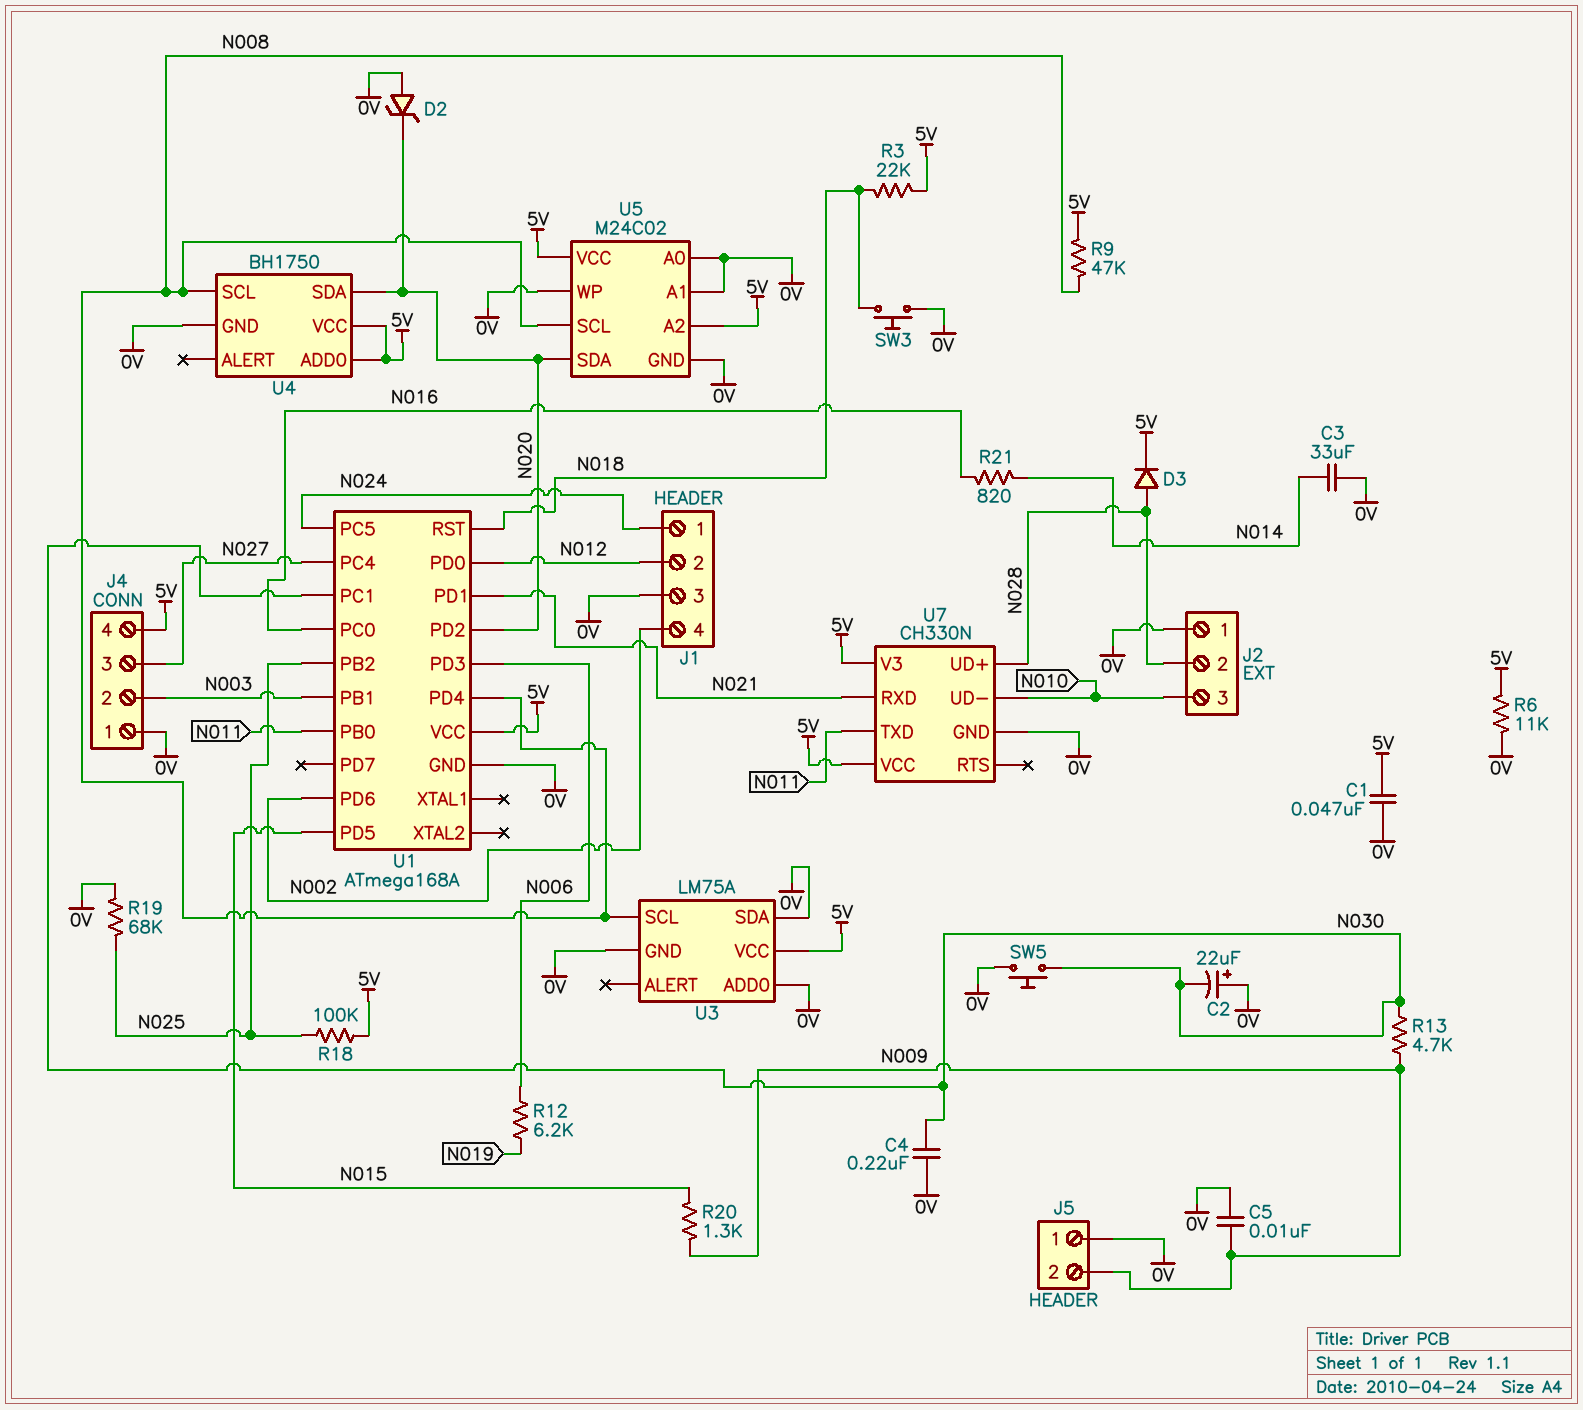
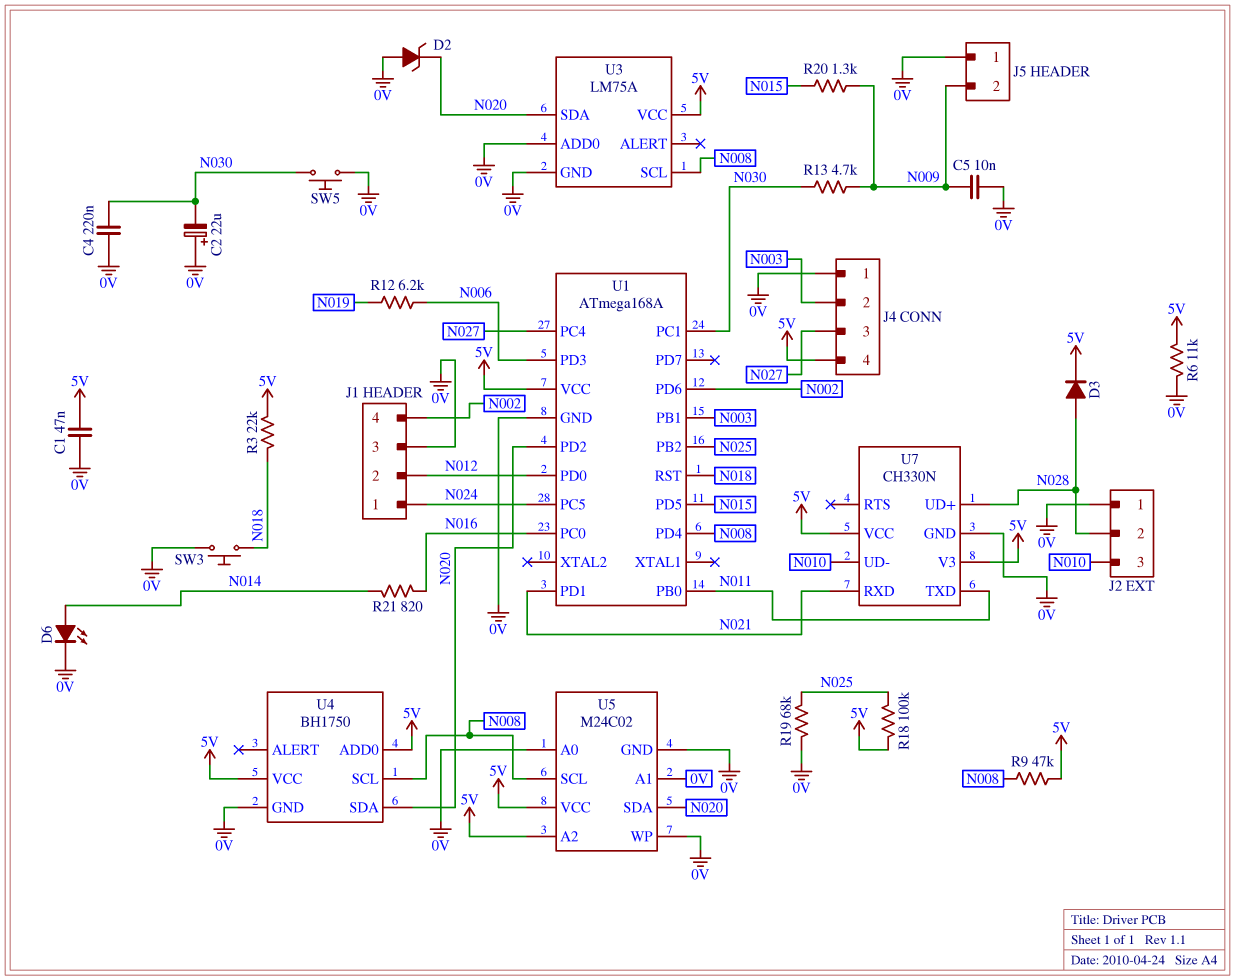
C3: 33uF (0V, N014) -> none
D6: none -> LED (A N014, K 0V)
U3 pin SDA: 0V -> N020

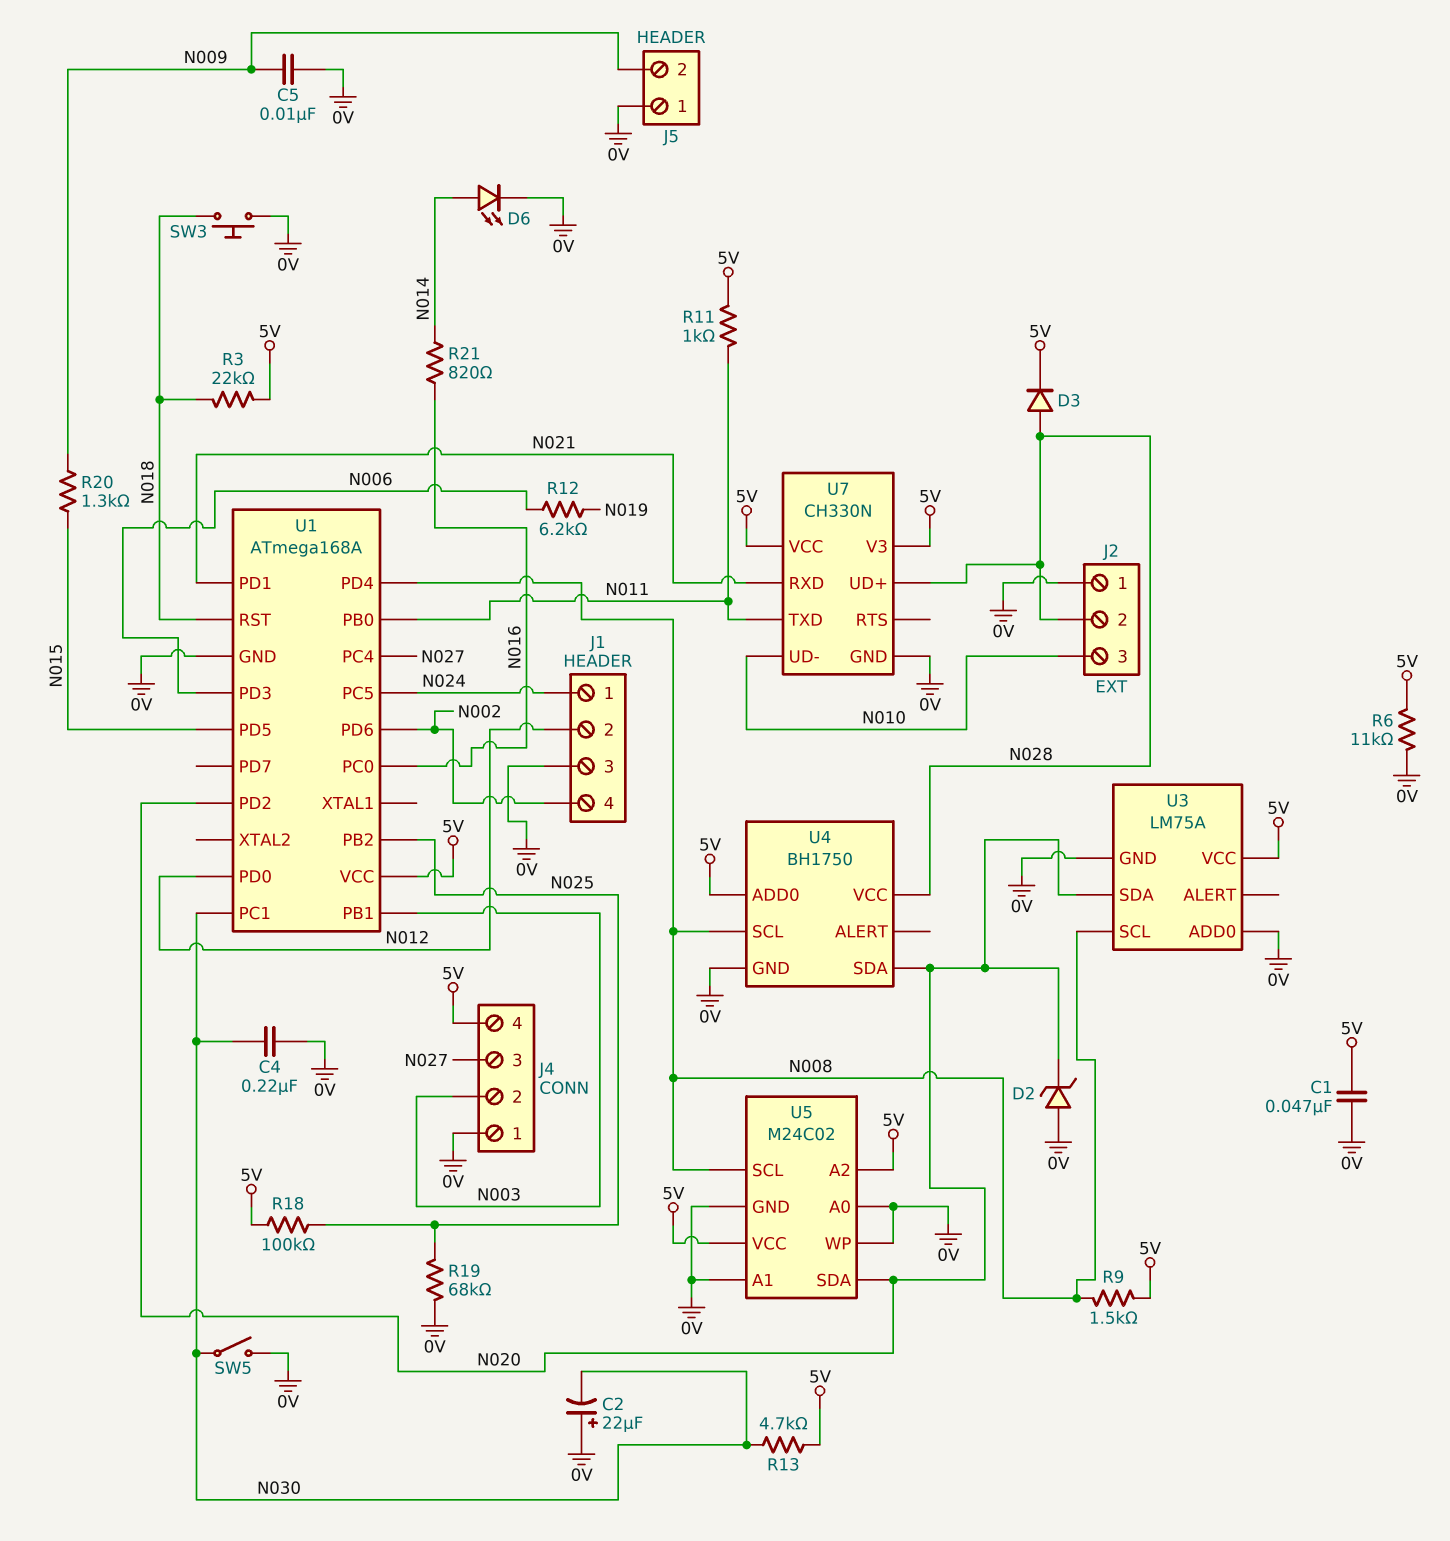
R9: 47k (5V, N008) -> 1.5k (5V, N008)
R11: none -> 1k (5V, N011)
R13: 4.7k (N009, N030) -> 4.7k (5V, N030)
SW5: button (0V, N030) -> switch (0V, N030)
U4 pin VCC: 5V -> N028

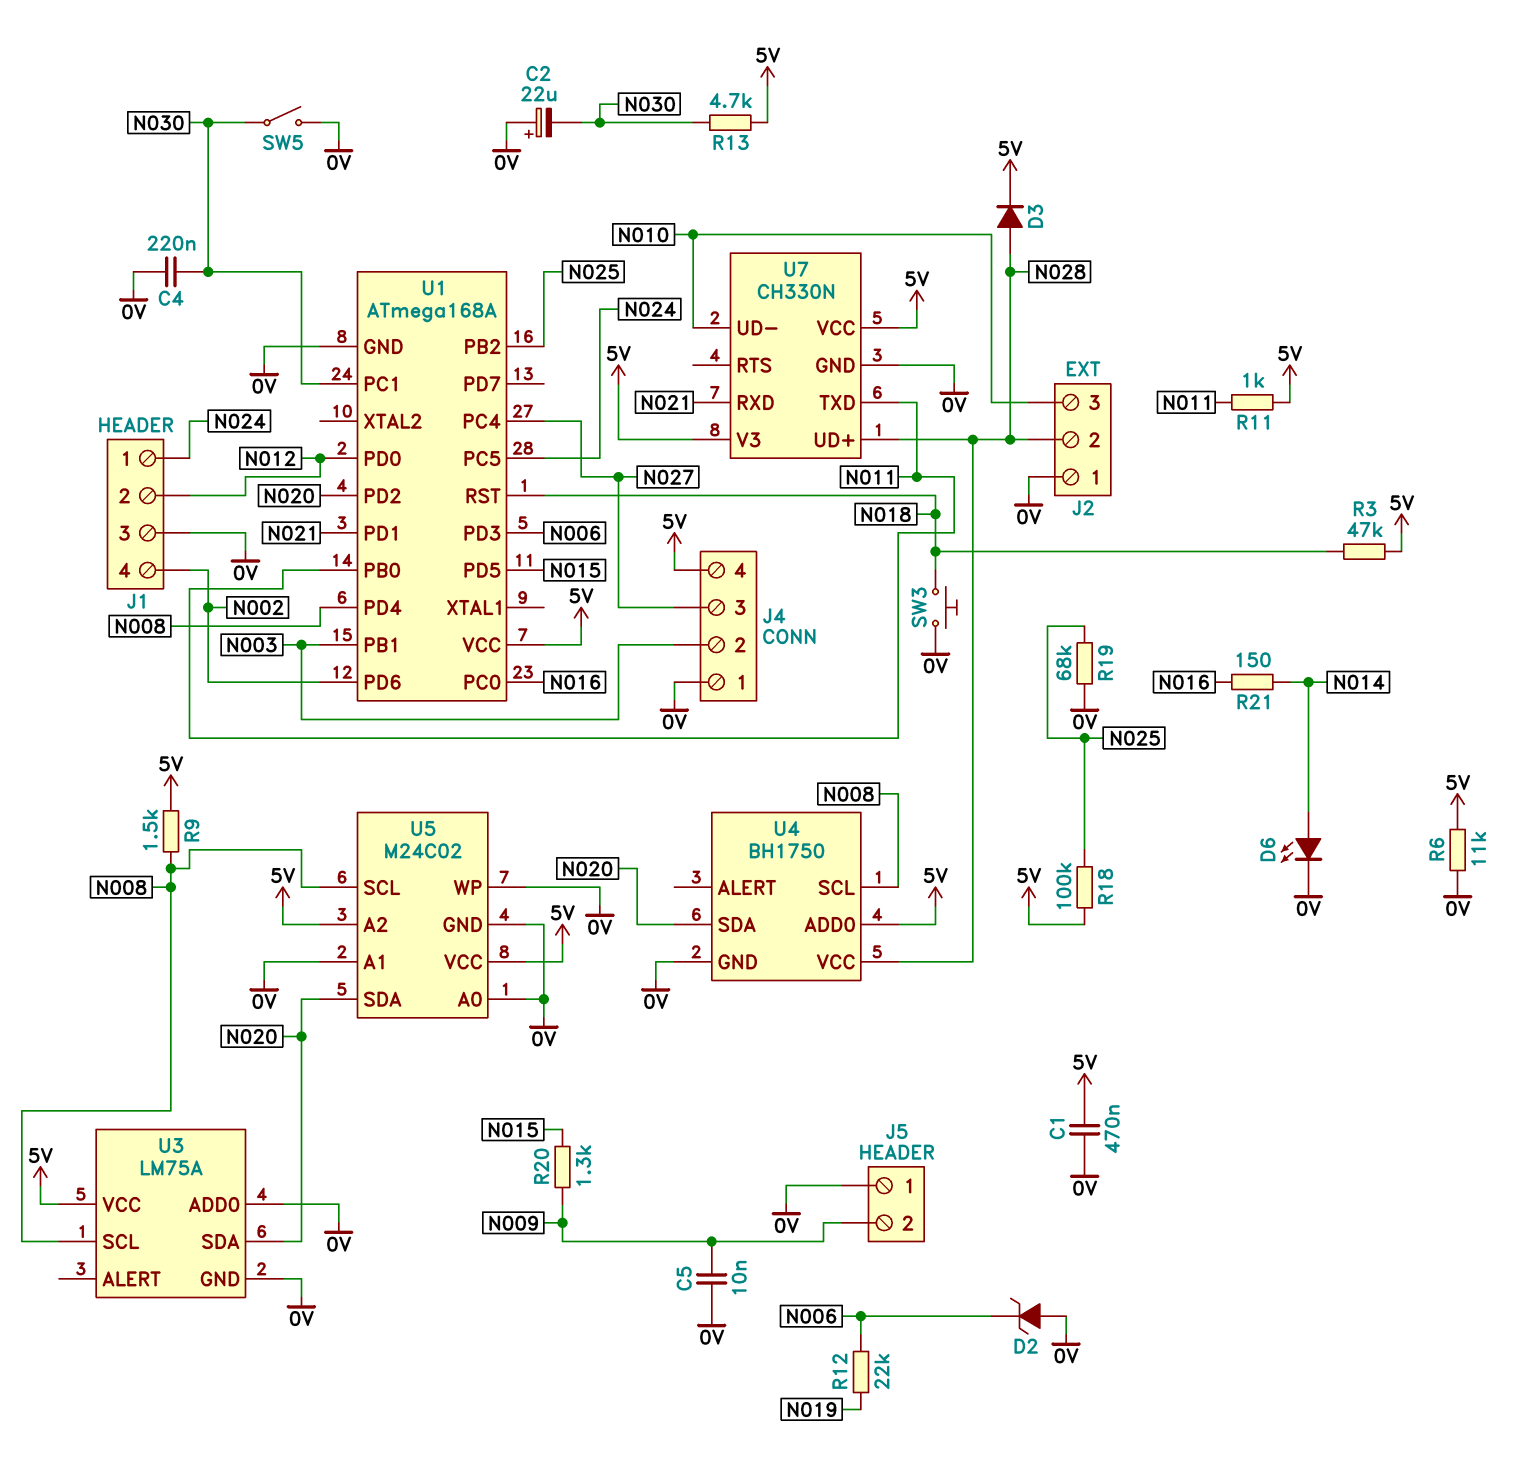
C1: 47nF (0V, 5V) -> 470nF (0V, 5V)
D2: zener (A 0V, K N020) -> zener (A 0V, K N006)
R3: 22k (5V, N018) -> 47k (5V, N018)
R12: 6.2k (N006, N019) -> 22k (N006, N019)
R21: 820 (N014, N016) -> 150 (N014, N016)

